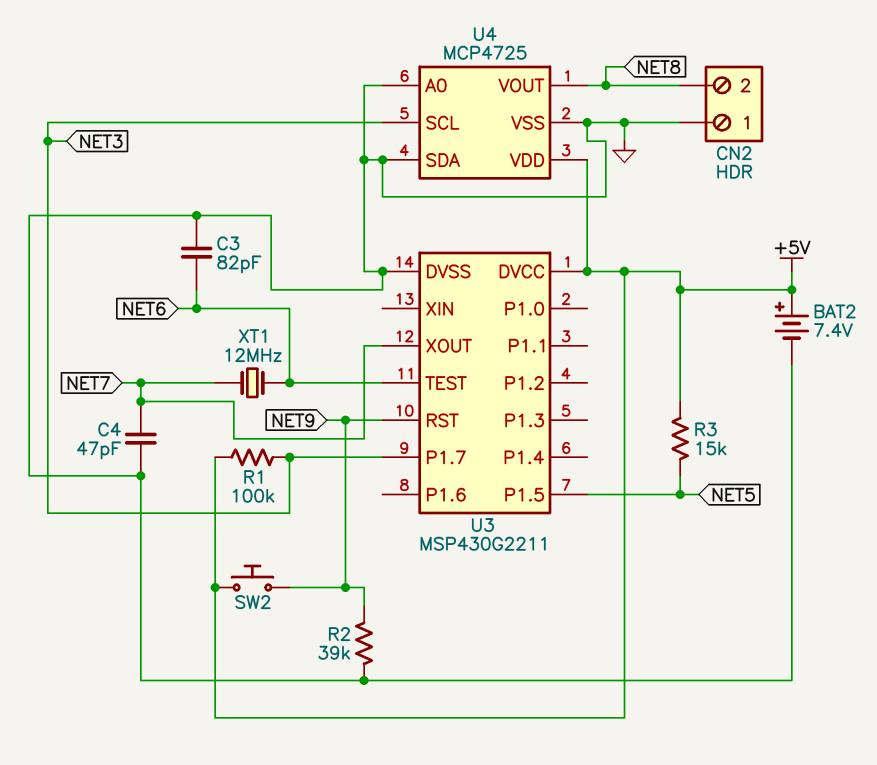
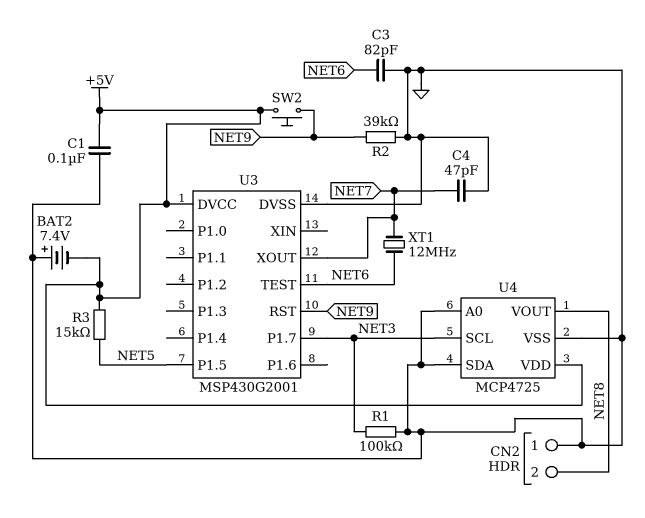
BAT2: 7.4V (plus +5V, minus GND) -> 7.4V (plus GND, minus +5V)
C1: none -> 100nF (+5V, GND)
R1: 100k (+5V, NET3) -> 100k (GND, NET3)
U3: MSP430G2211 -> MSP430G2001

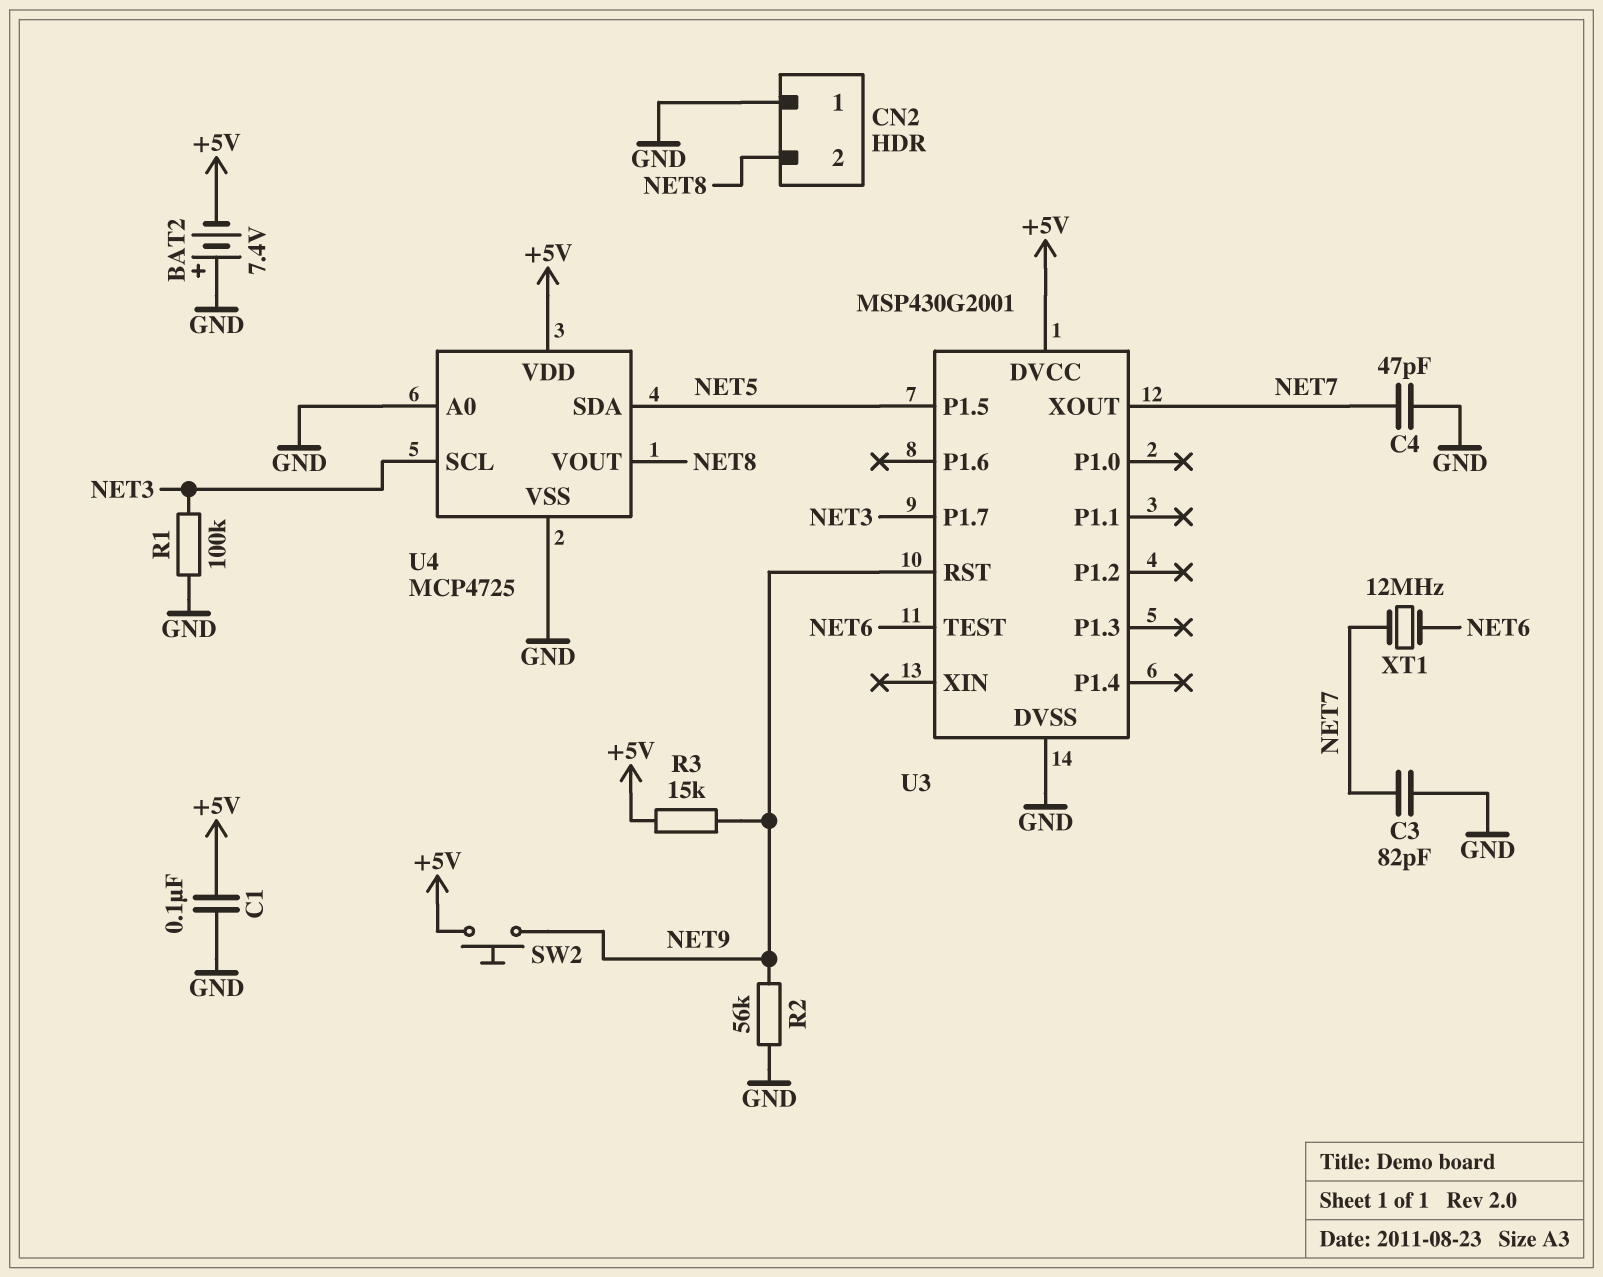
C3: 82pF (GND, NET6) -> 82pF (GND, NET7)
R2: 39k (GND, NET9) -> 56k (GND, NET9)
R3: 15k (+5V, NET5) -> 15k (+5V, NET9)
U4 pin SDA: GND -> NET5

